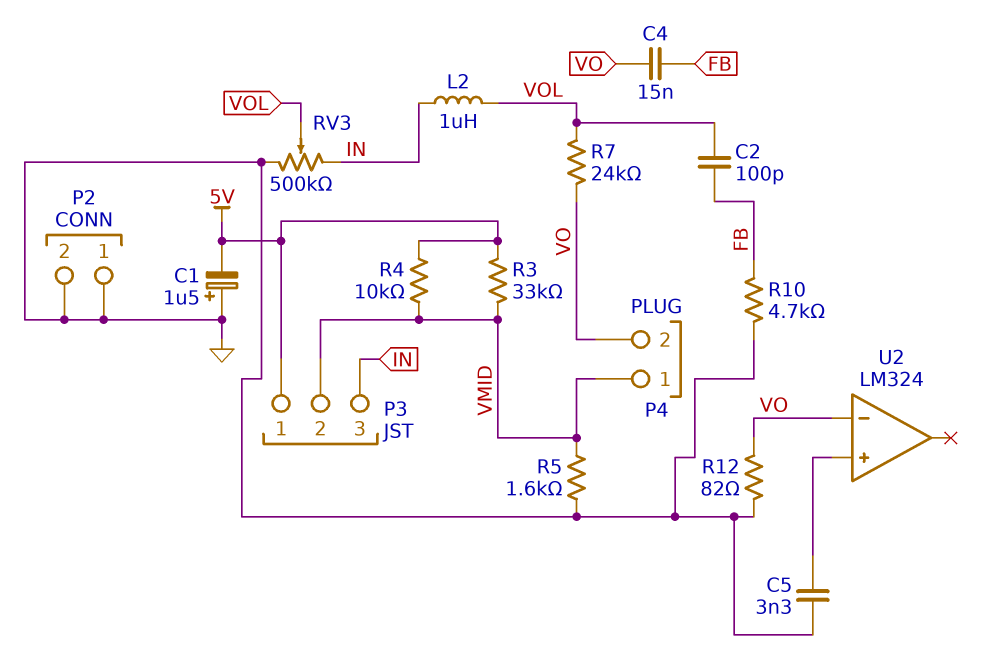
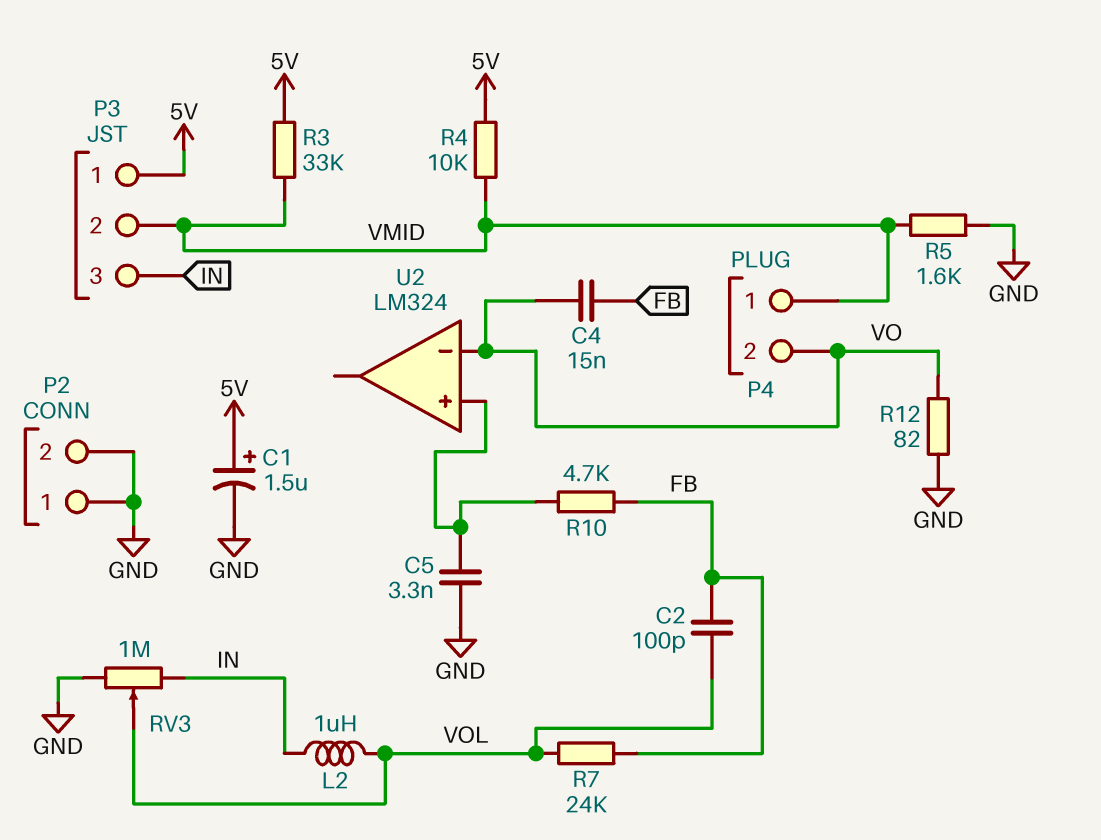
C1: 1.5uF (plus GND, minus 5V) -> 1.5uF (plus 5V, minus GND)
R7: 24k (VO, VOL) -> 24k (FB, VOL)
R10: 4.7k (FB, GND) -> 4.7k (FB, U2/in+)
RV3: 500k (GND, IN, wiper VOL) -> 1M (GND, IN, wiper VOL)

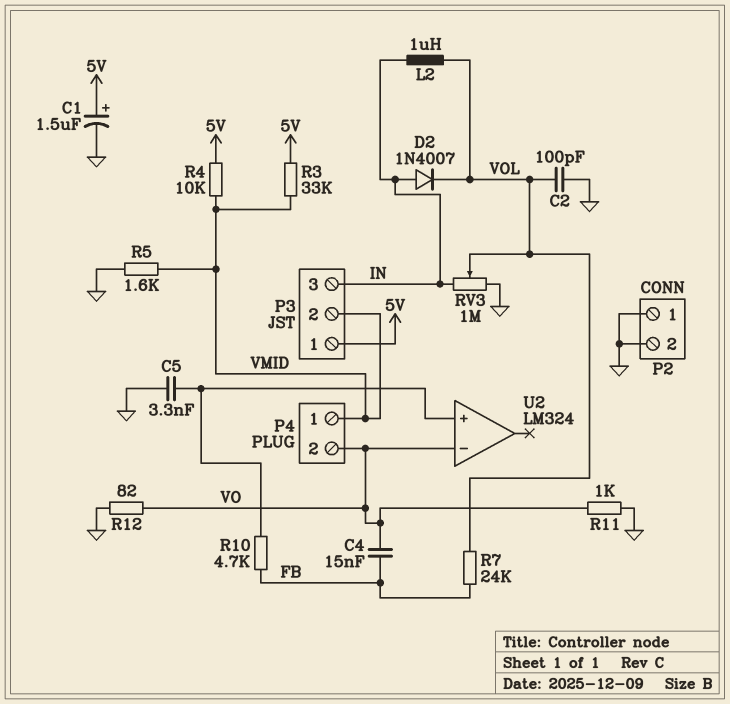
C2: 100pF (FB, VOL) -> 100pF (GND, VOL)
D2: none -> diode 1N4007 (A IN, K VOL)
R11: none -> 1k (GND, VO)

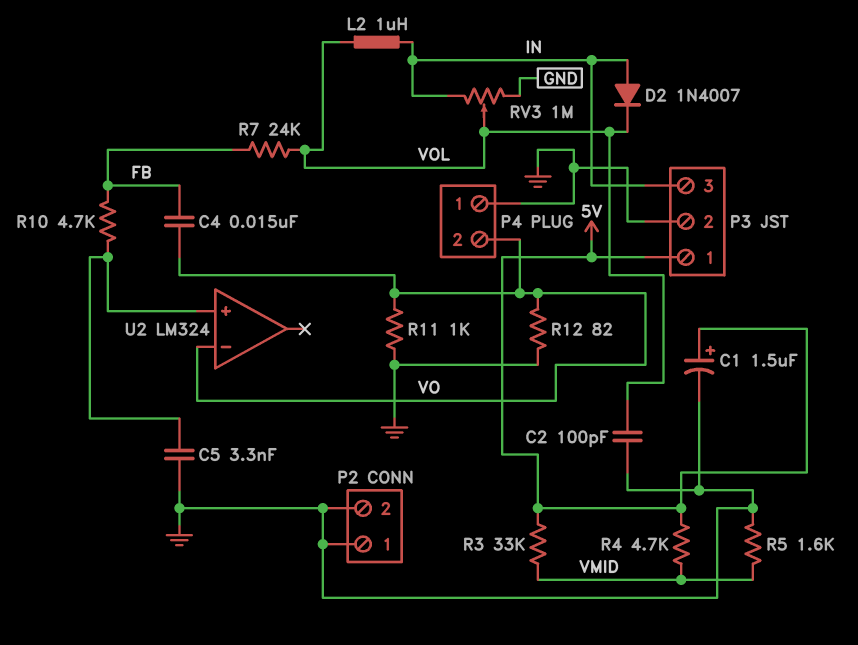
P3 pin 2: VMID -> GND
P4 pin 1: VMID -> GND
R4: 10k (5V, VMID) -> 4.7k (5V, VMID)

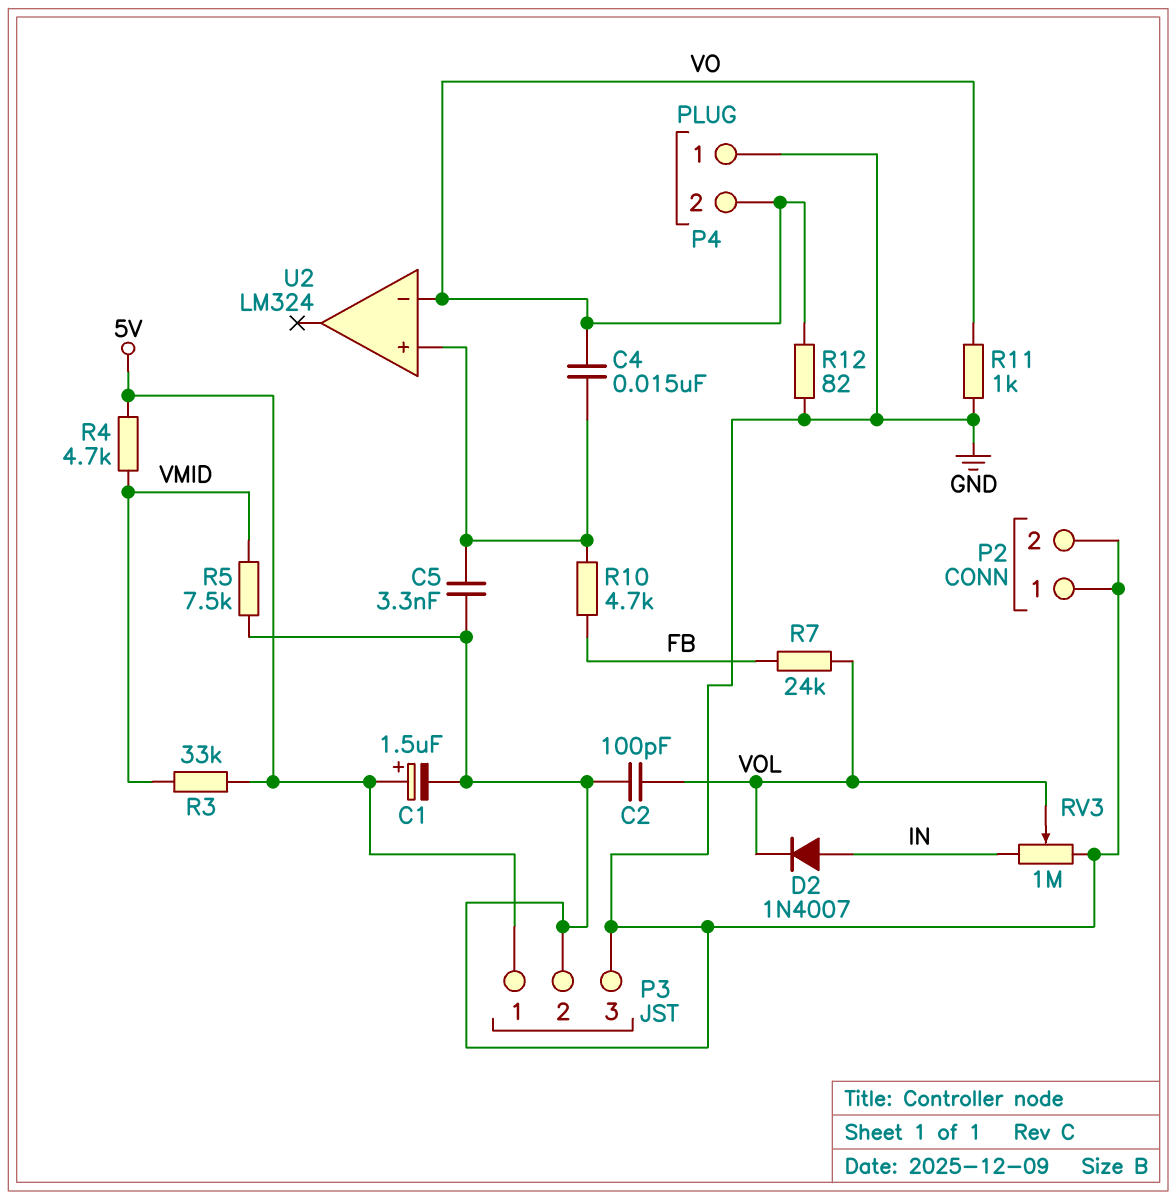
C4: 15nF (FB, VO) -> 15nF (U2/in+, VO)
L2: 1uH (IN, VOL) -> none
P3 pin 3: IN -> GND
R5: 1.6k (GND, VMID) -> 7.5k (GND, VMID)

